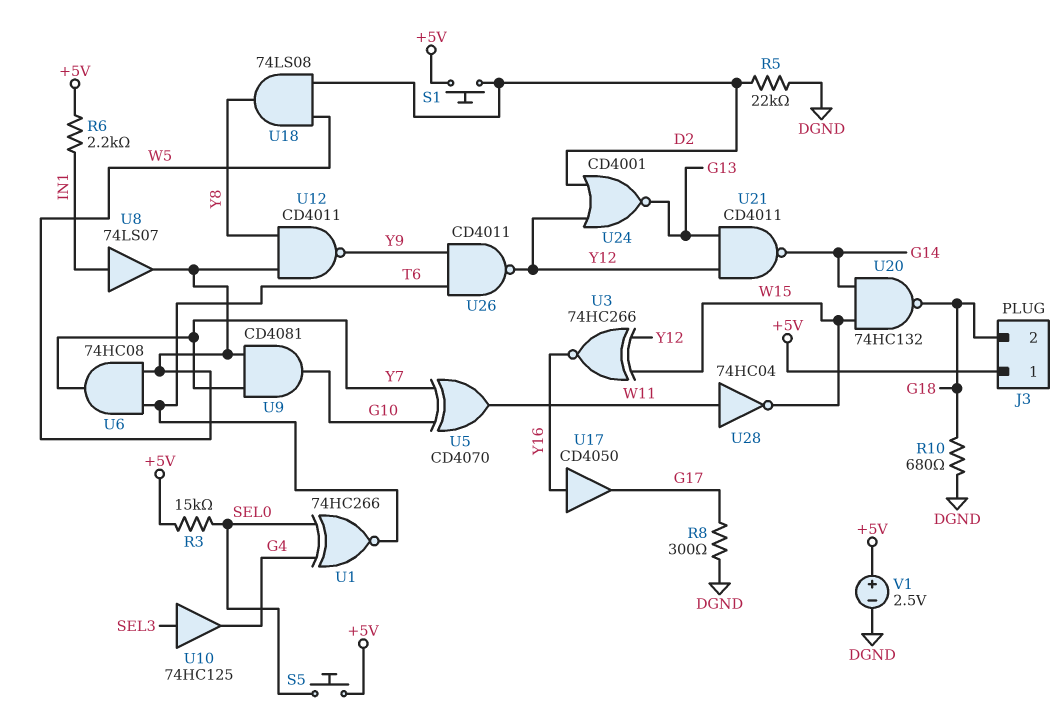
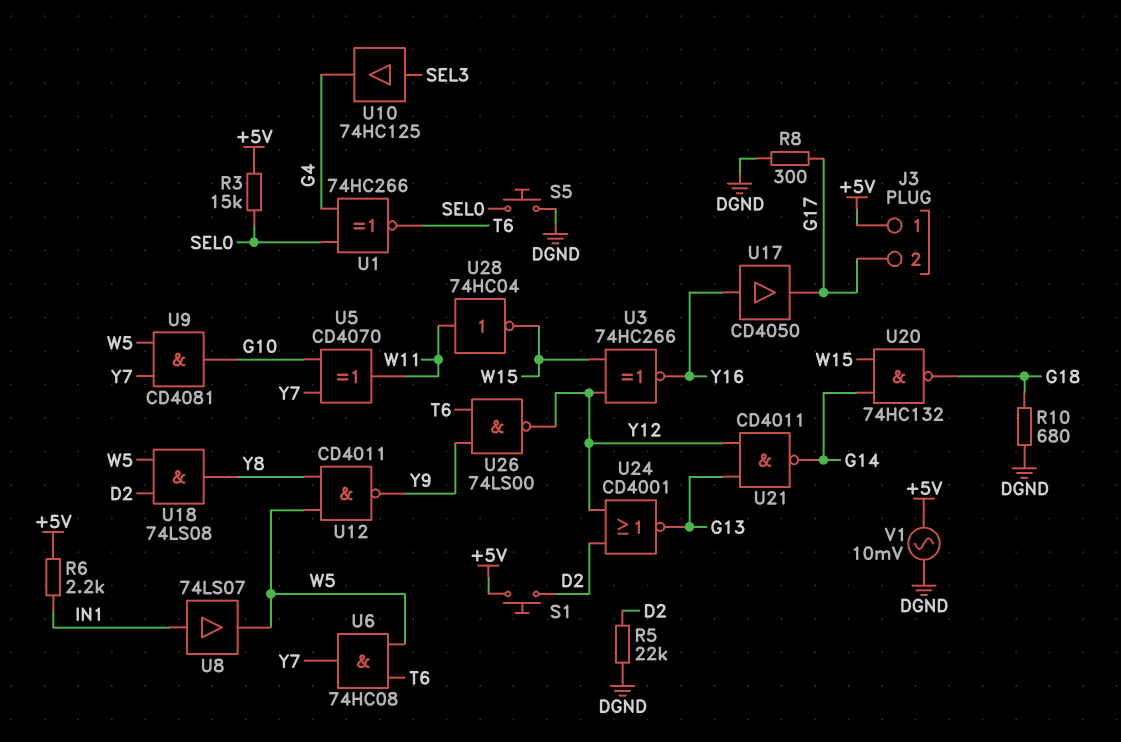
J3 pin 2: G18 -> G17
S5: button (+5V, SEL0) -> button (DGND, SEL0)
U26: NAND CD4011 (in T6, in Y9, out Y12) -> NAND 74LS00 (in T6, in Y9, out Y12)
V1: 2.5V (plus +5V, minus DGND) -> AC 10mV (+5V, DGND)

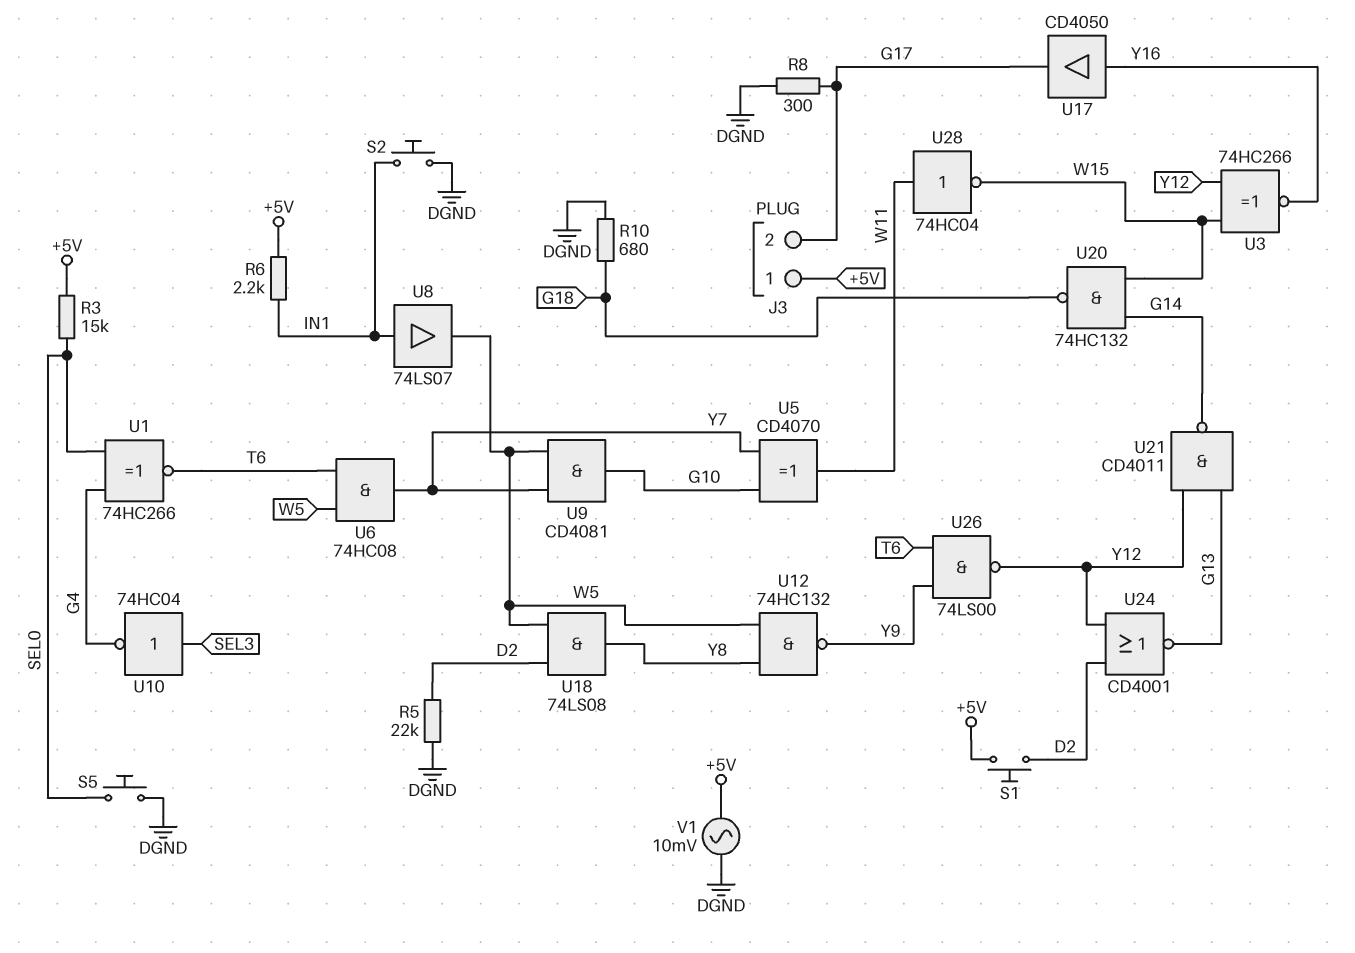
S2: none -> button (DGND, IN1)
U10: buffer 74HC125 (in SEL3, out G4) -> NOT 74HC04 (in SEL3, out G4)
U12: NAND CD4011 (in W5, in Y8, out Y9) -> NAND 74HC132 (in W5, in Y8, out Y9)

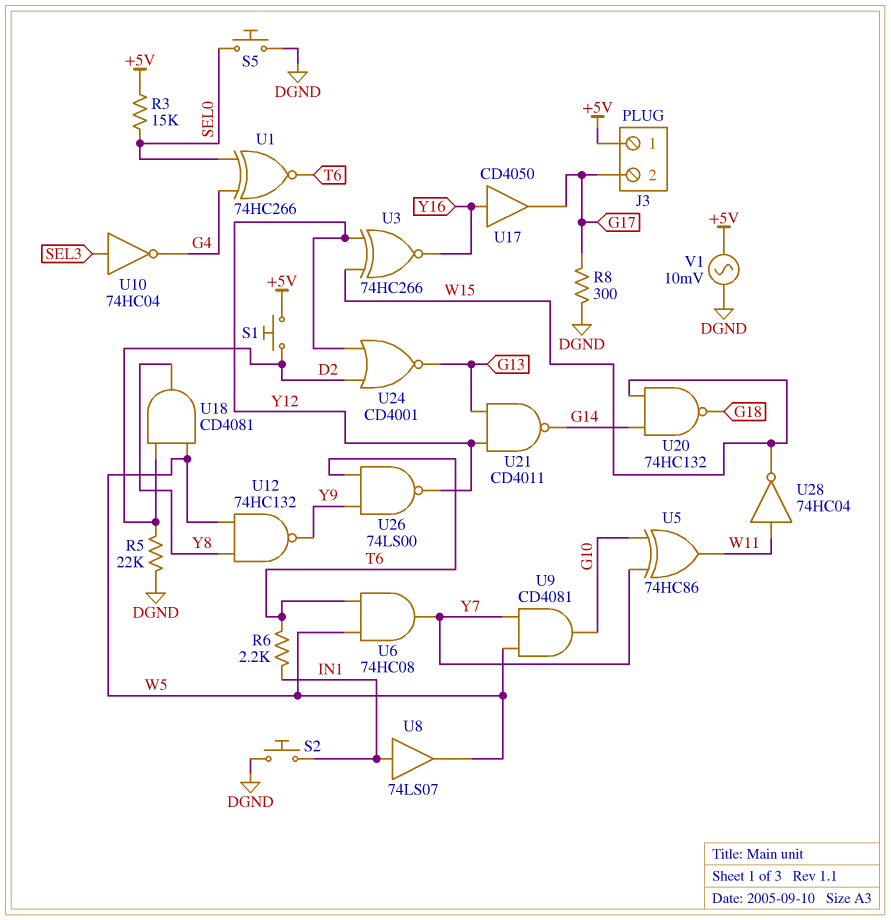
R6: 2.2k (+5V, IN1) -> 2.2k (IN1, T6)
R10: 680 (DGND, G18) -> none
U5: XOR CD4070 (in G10, in Y7, out W11) -> XOR 74HC86 (in G10, in Y7, out W11)
U18: AND 74LS08 (in D2, in W5, out Y8) -> AND CD4081 (in D2, in W5, out Y8)

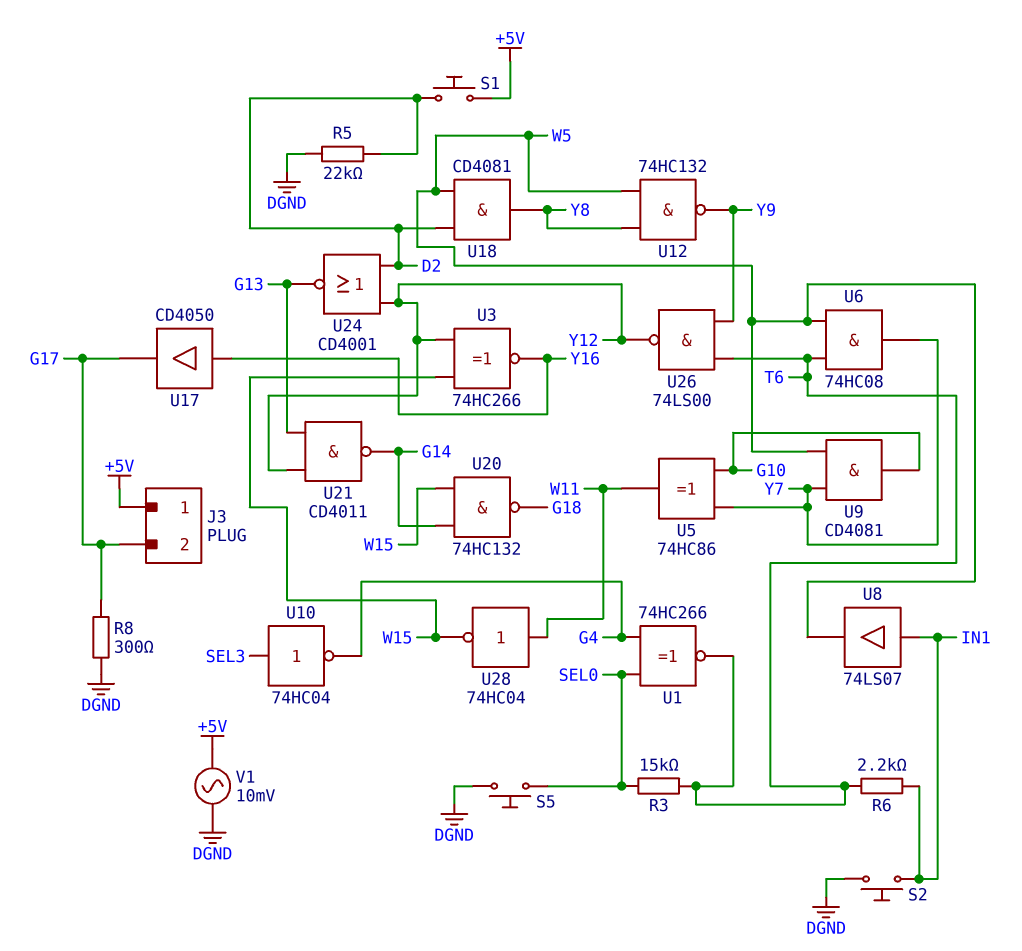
R3: 15k (+5V, SEL0) -> 15k (SEL0, T6)

